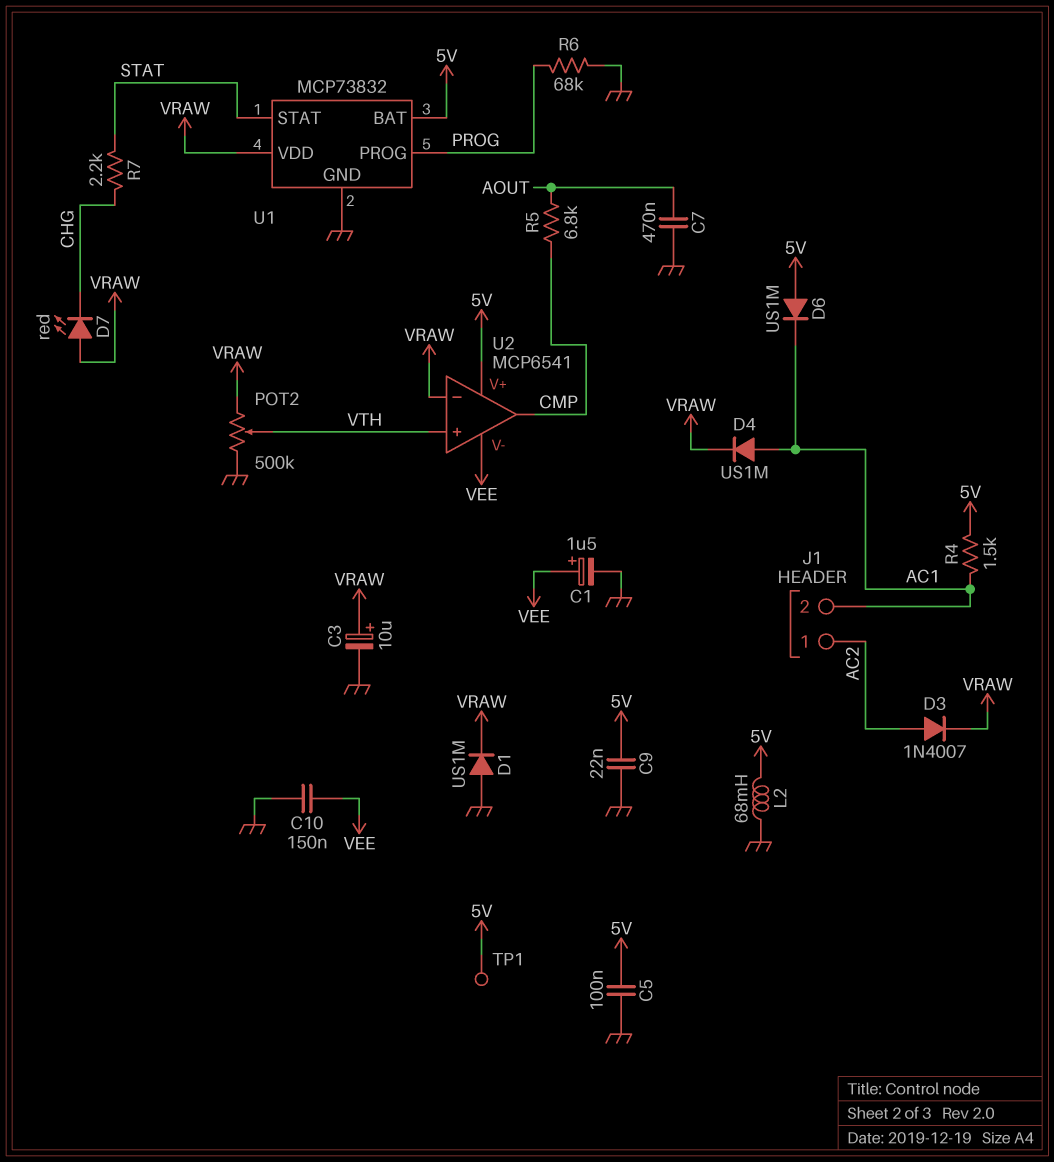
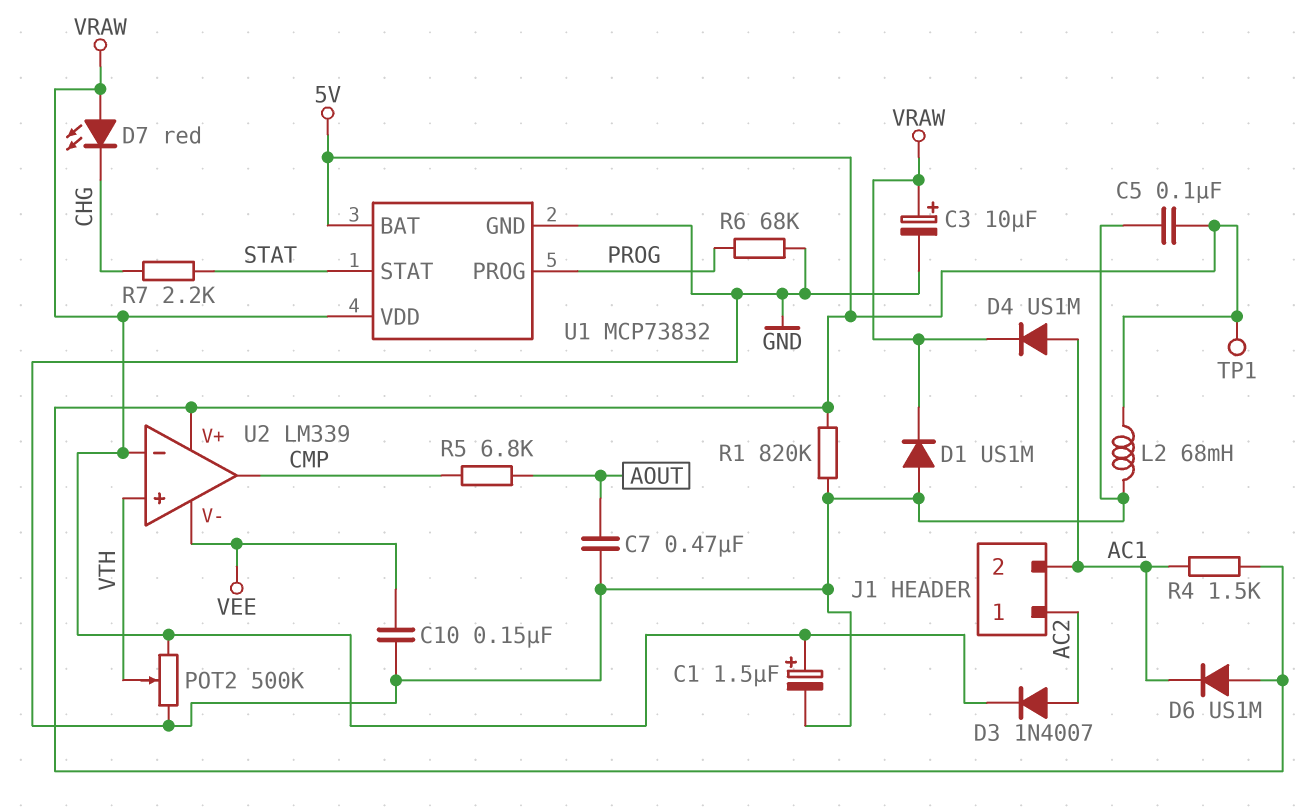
C1: 1.5uF (plus VEE, minus GND) -> 1.5uF (plus VRAW, minus GND)
C9: 22nF (5V, GND) -> none
R1: none -> 820k (5V, GND)
U2: MCP6541 -> LM339

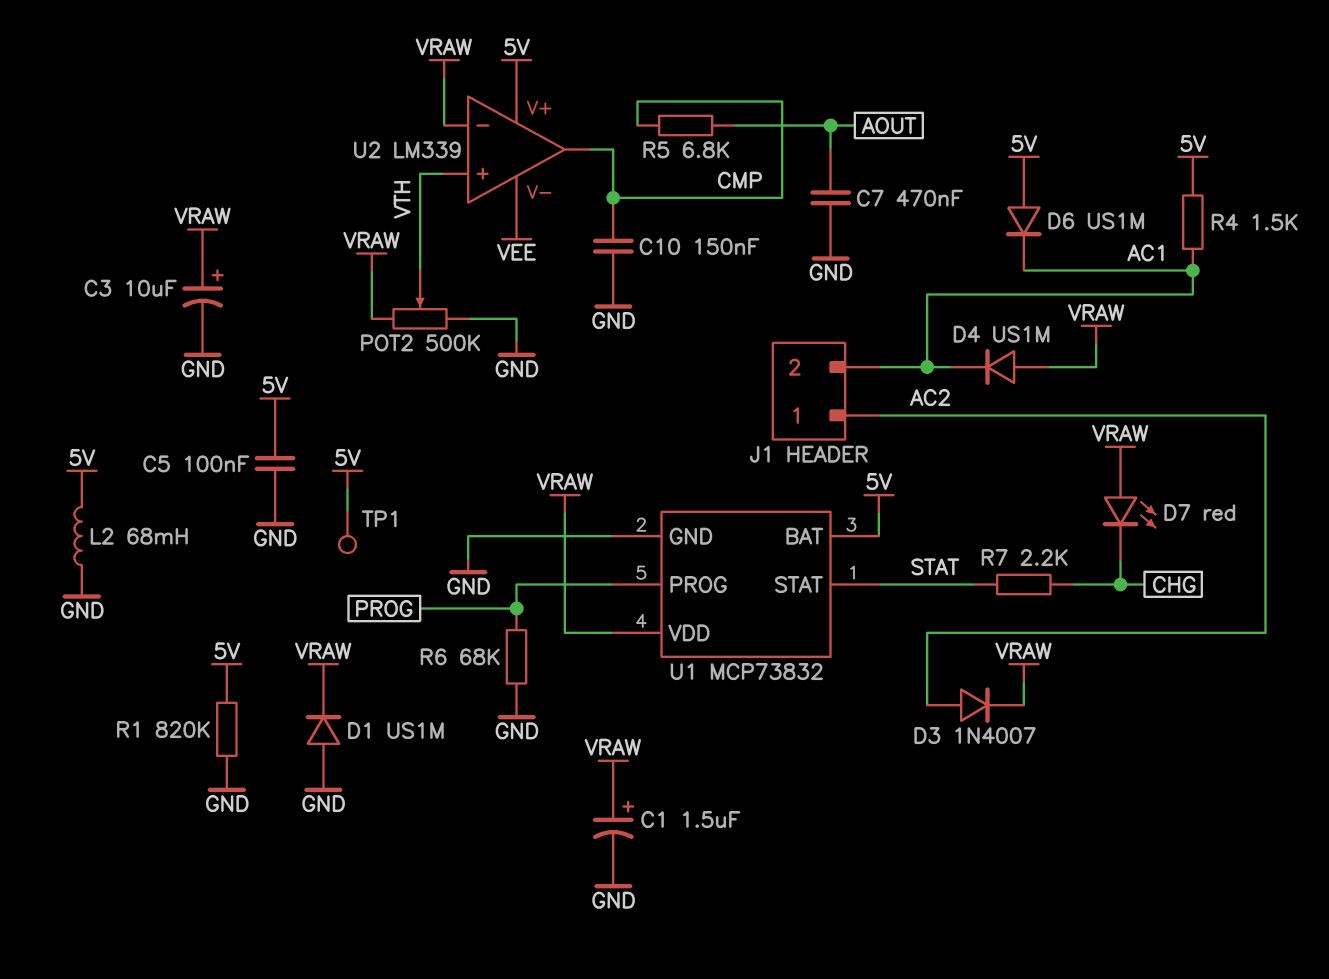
C10: 150nF (GND, VEE) -> 150nF (CMP, GND)
D4: diode US1M (A AC1, K VRAW) -> diode US1M (A VRAW, K AC1)

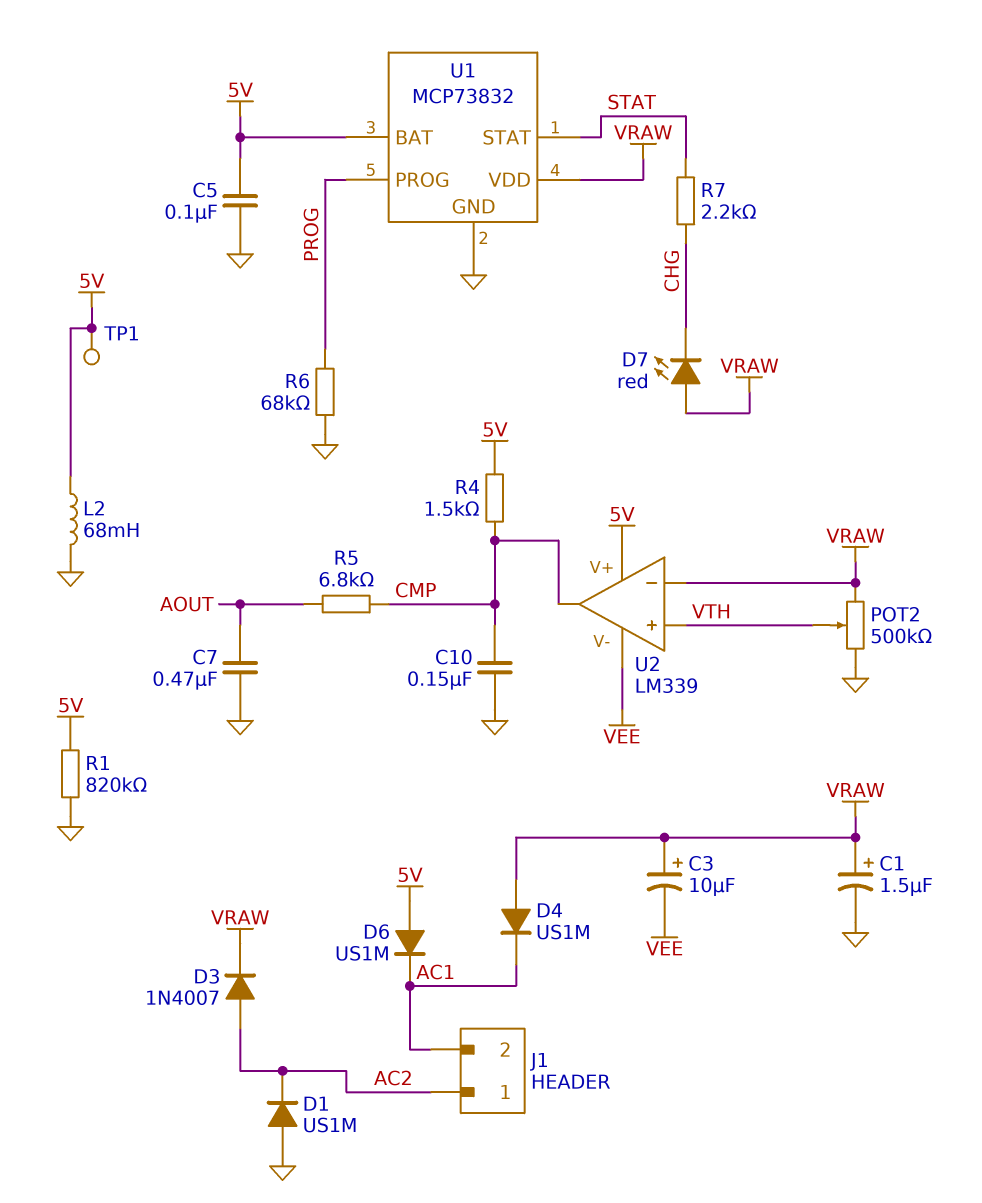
C3: 10uF (plus VRAW, minus GND) -> 10uF (plus VRAW, minus VEE)
D1: diode US1M (A GND, K VRAW) -> diode US1M (A GND, K AC2)
R4: 1.5k (5V, AC1) -> 1.5k (5V, CMP)

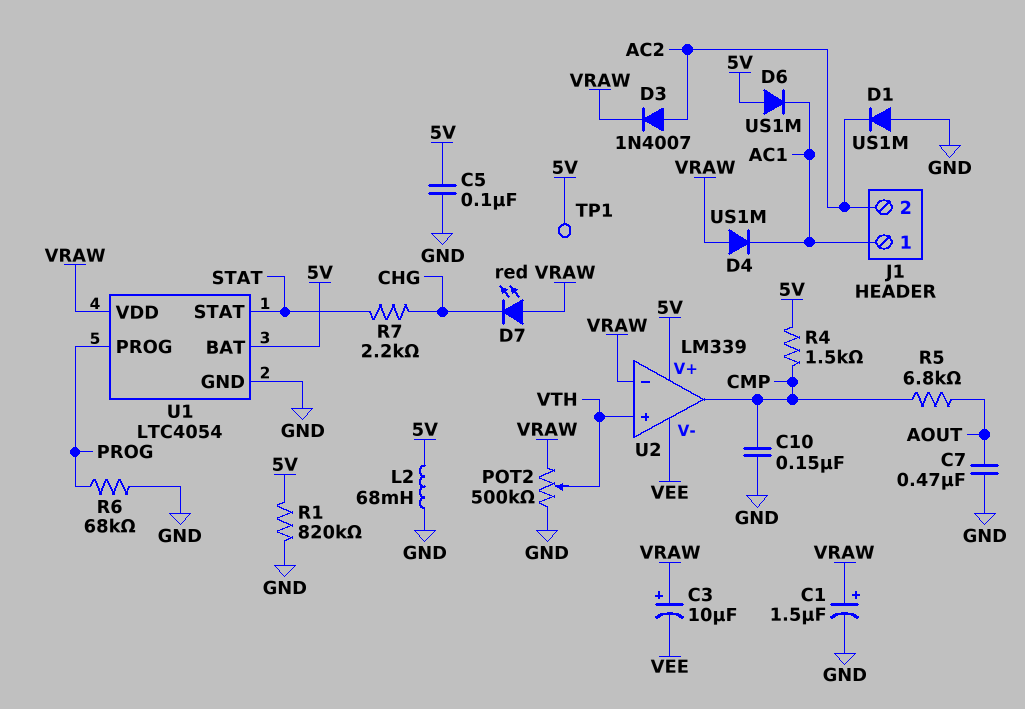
J1 pin 1: AC2 -> AC1
J1 pin 2: AC1 -> AC2
U1: MCP73832 -> LTC4054

